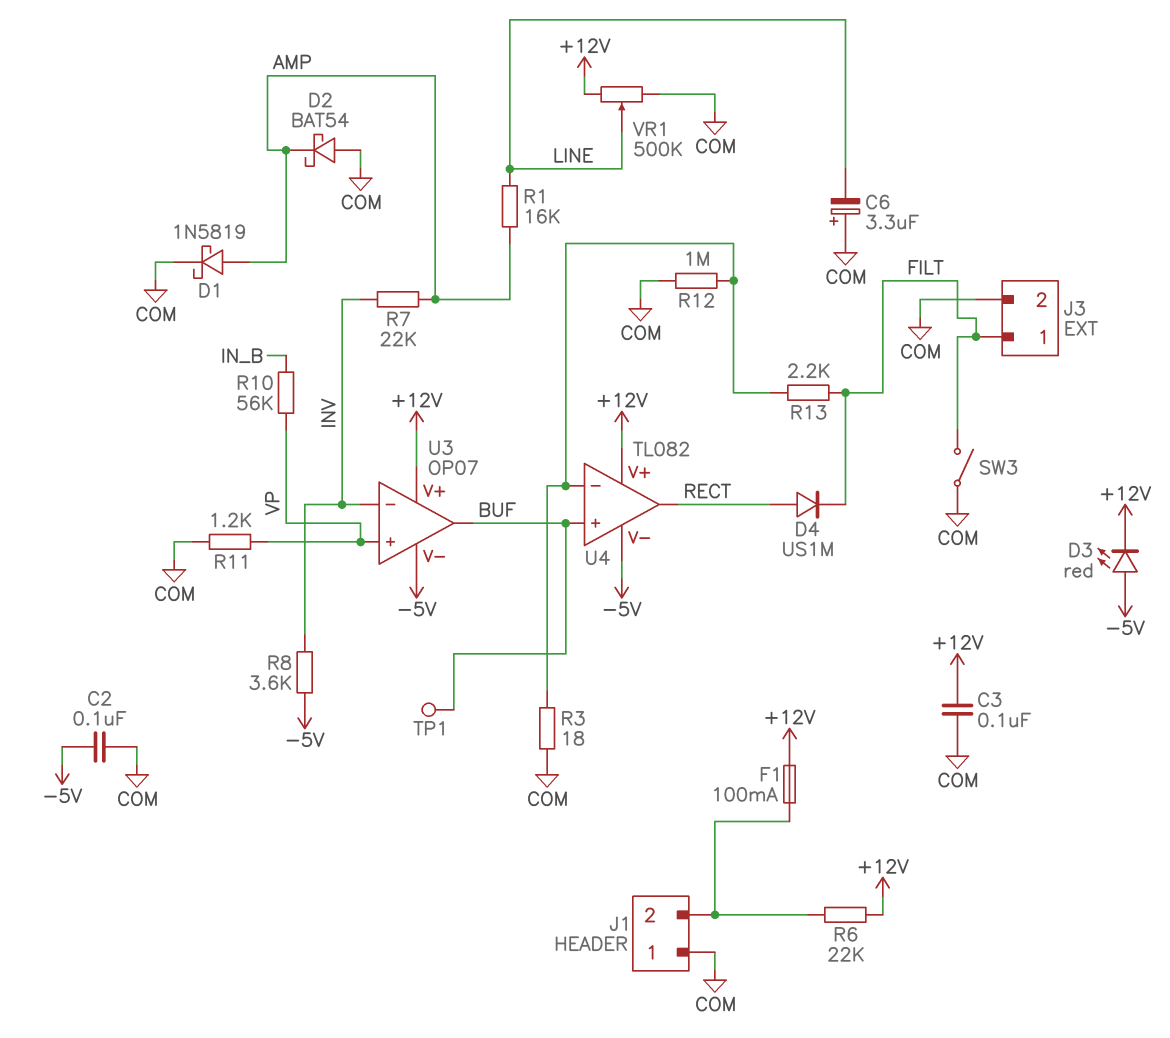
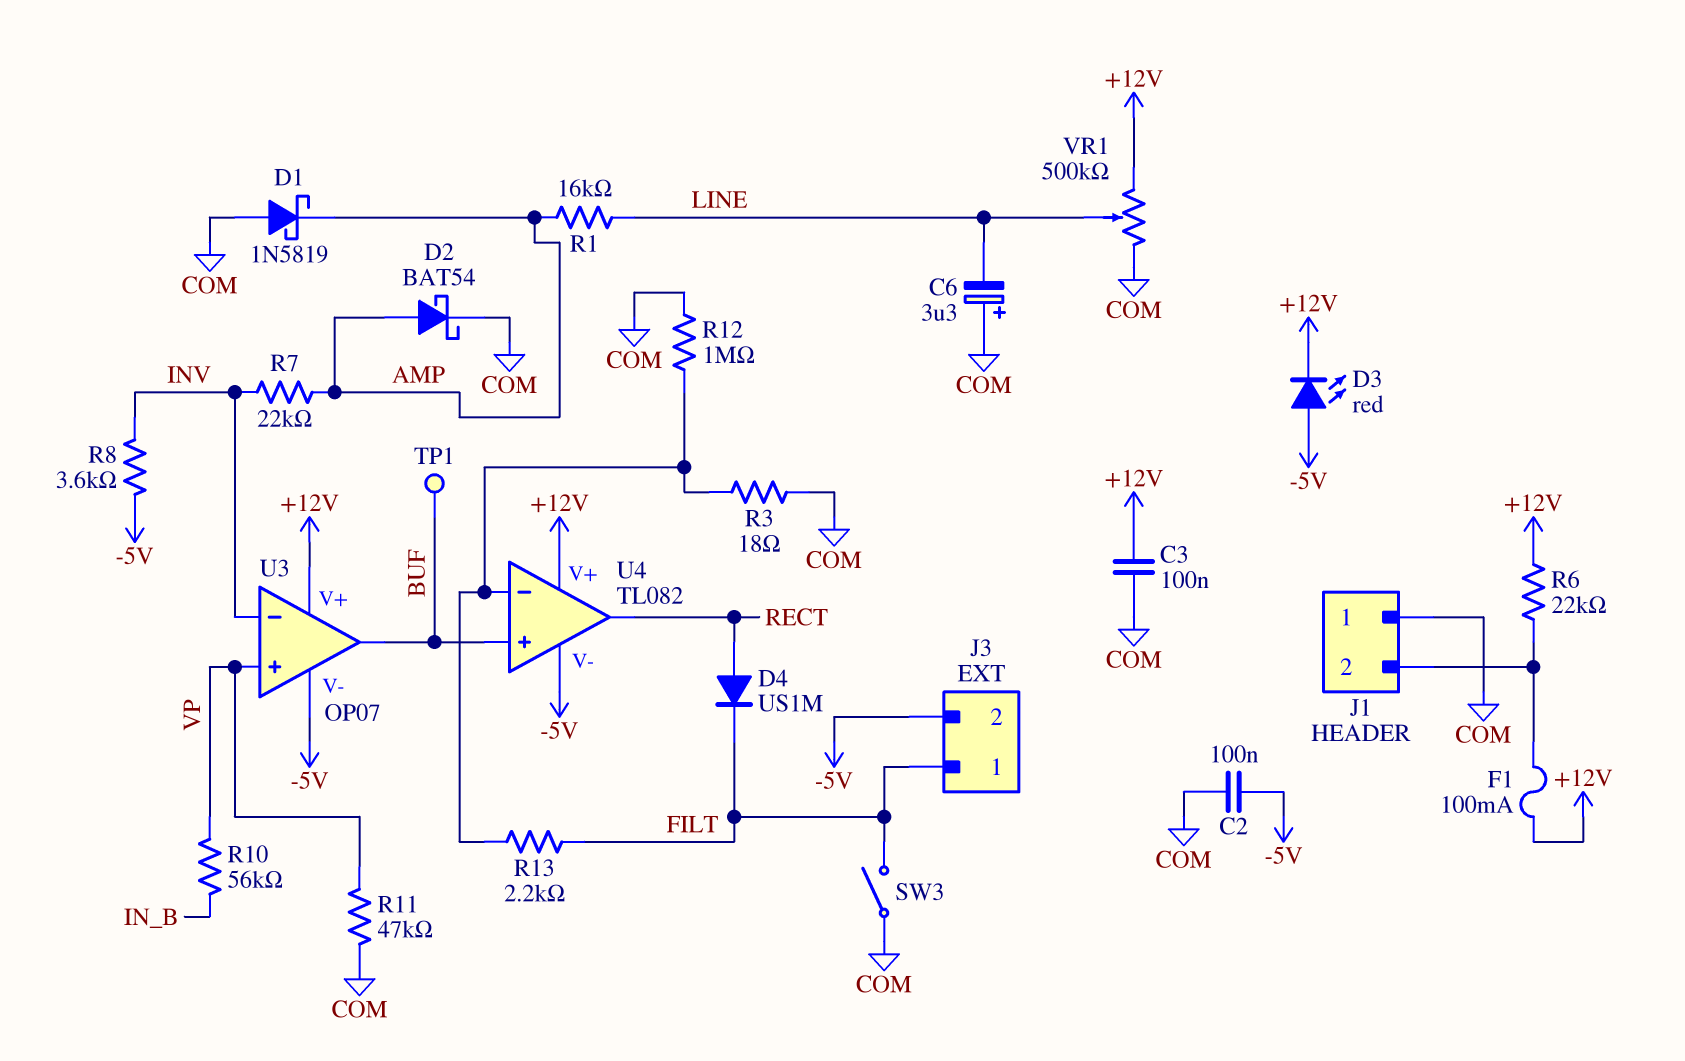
D1: schottky 1N5819 (A AMP, K COM) -> schottky 1N5819 (A COM, K AMP)
D2: schottky BAT54 (A COM, K AMP) -> schottky BAT54 (A AMP, K COM)
J3 pin 2: COM -> -5V
R11: 1.2k (COM, VP) -> 47k (COM, VP)

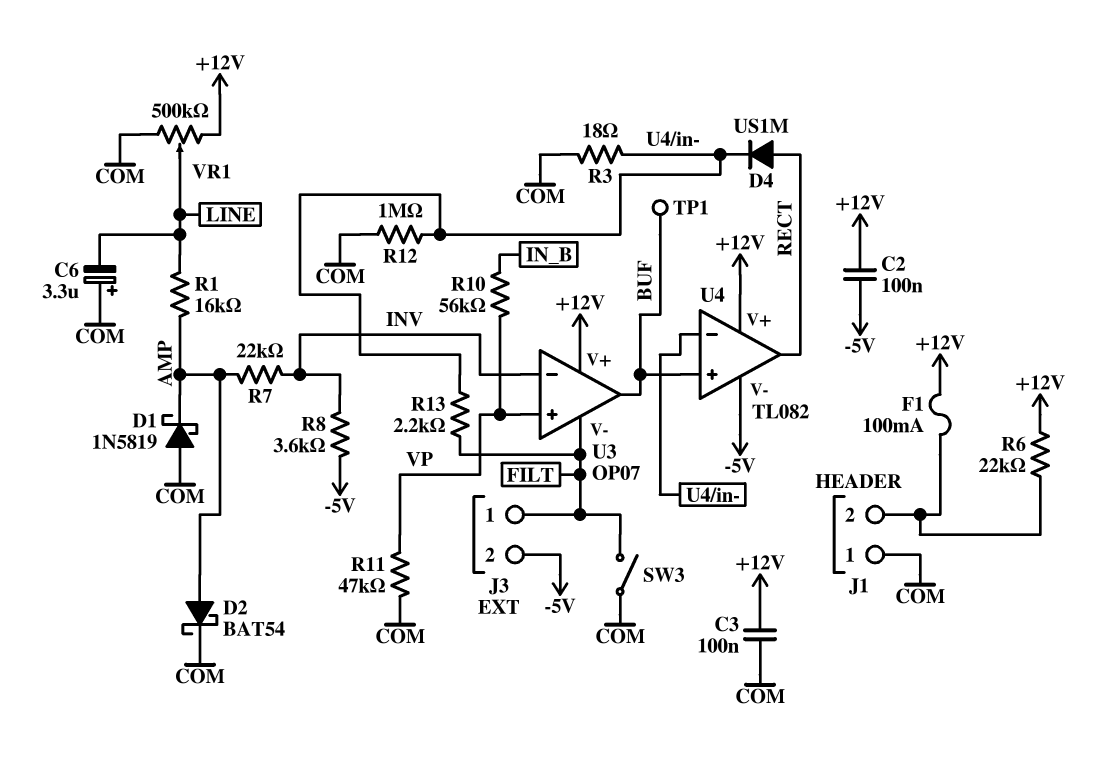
C2: 100nF (-5V, COM) -> 100nF (+12V, -5V)
D3: LED red (A -5V, K +12V) -> none
D4: diode US1M (A RECT, K FILT) -> diode US1M (A RECT, K U4/in-)
U3 pin V-: -5V -> FILT

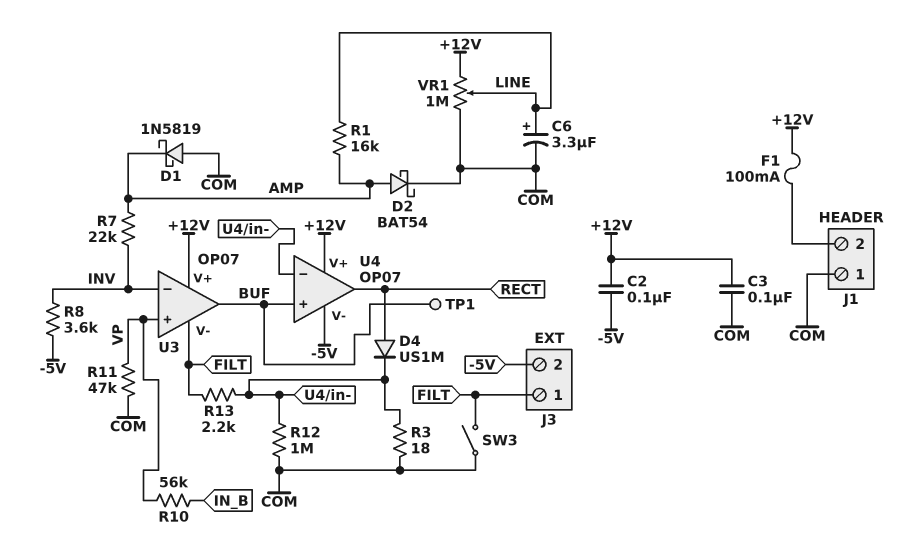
C6: 3.3uF (plus COM, minus LINE) -> 3.3uF (plus LINE, minus COM)
R6: 22k (+12V, J1/2) -> none
U4: TL082 -> OP07
VR1: 500k (+12V, COM, wiper LINE) -> 1M (+12V, COM, wiper LINE)

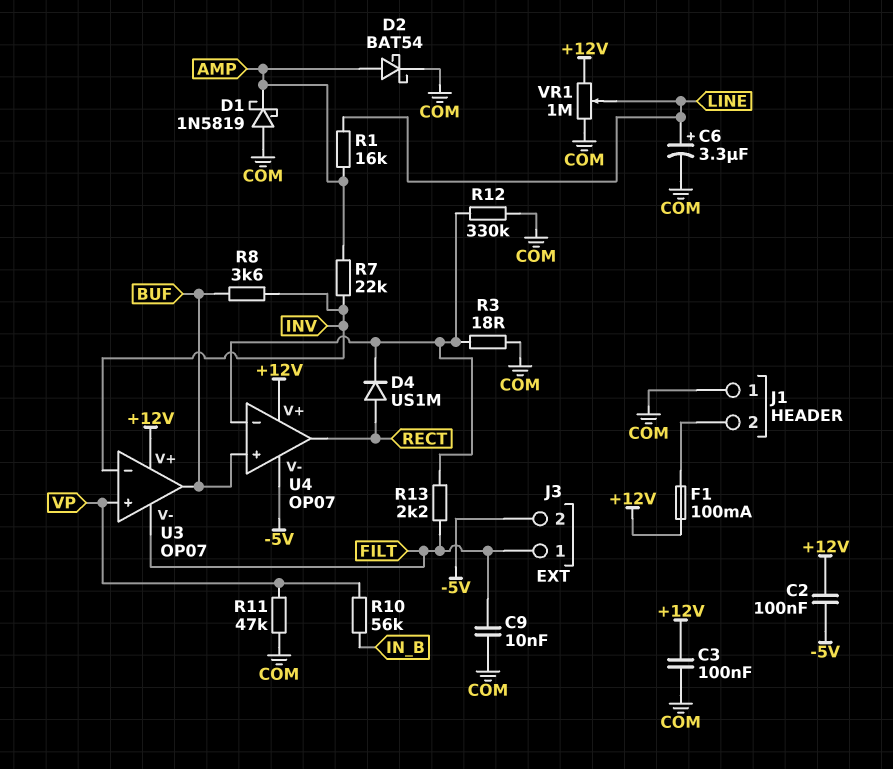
C9: none -> 10nF (COM, FILT)
R8: 3.6k (-5V, INV) -> 3.6k (BUF, INV)
R12: 1M (COM, U4/in-) -> 330k (COM, U4/in-)
SW3: switch (COM, FILT) -> none
TP1: test point (BUF) -> none

